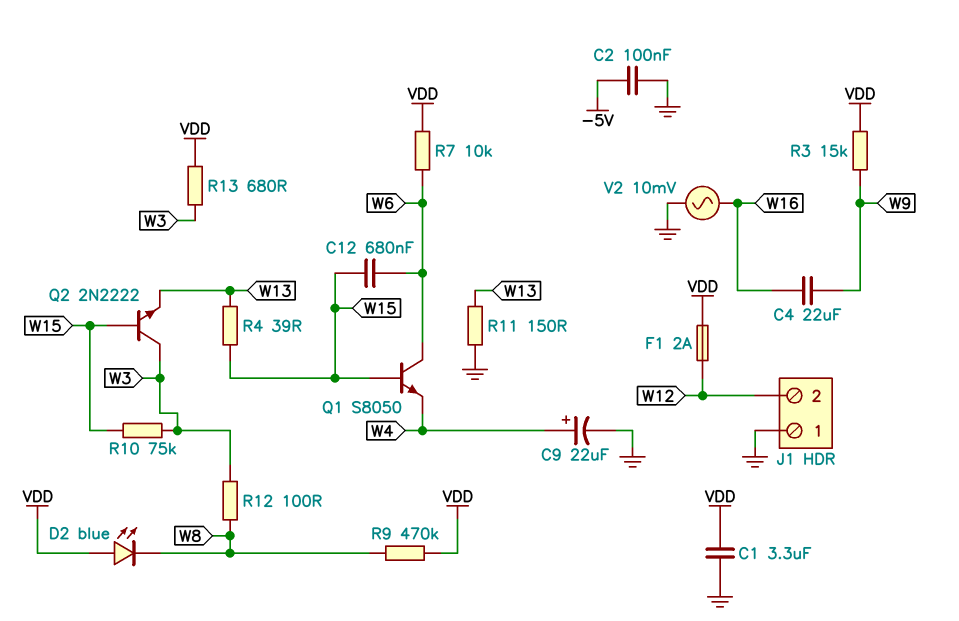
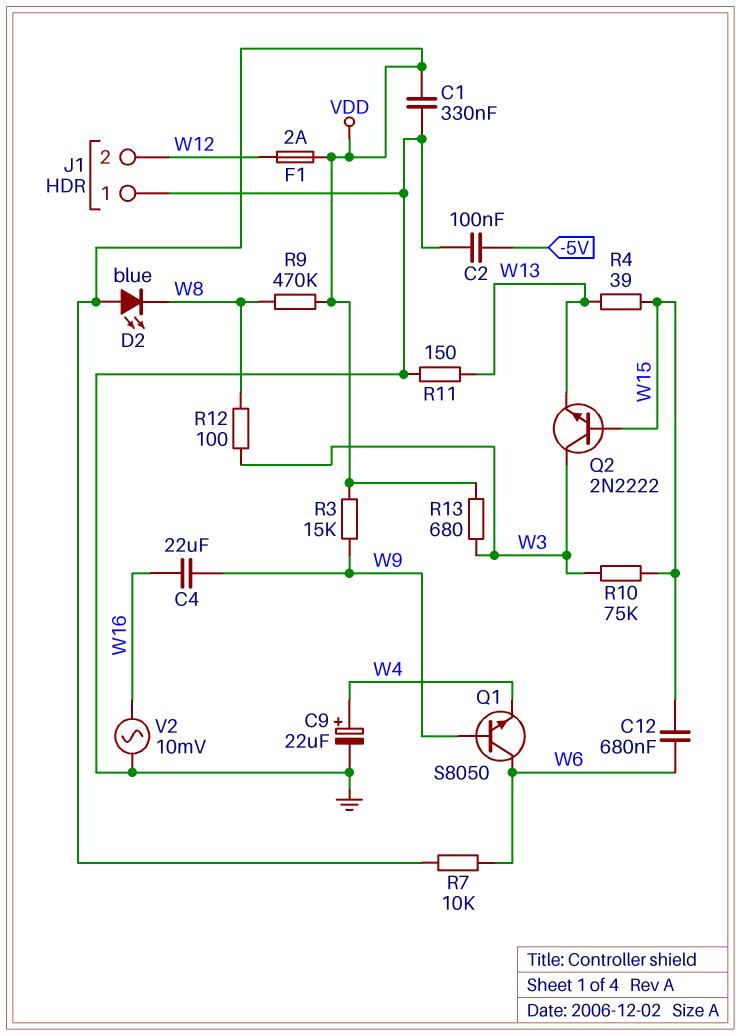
C1: 3.3uF (GND, VDD) -> 330nF (GND, VDD)
Q1: NPN S8050 (B W15, C W6, E W4) -> NPN S8050 (B W9, C W6, E W4)

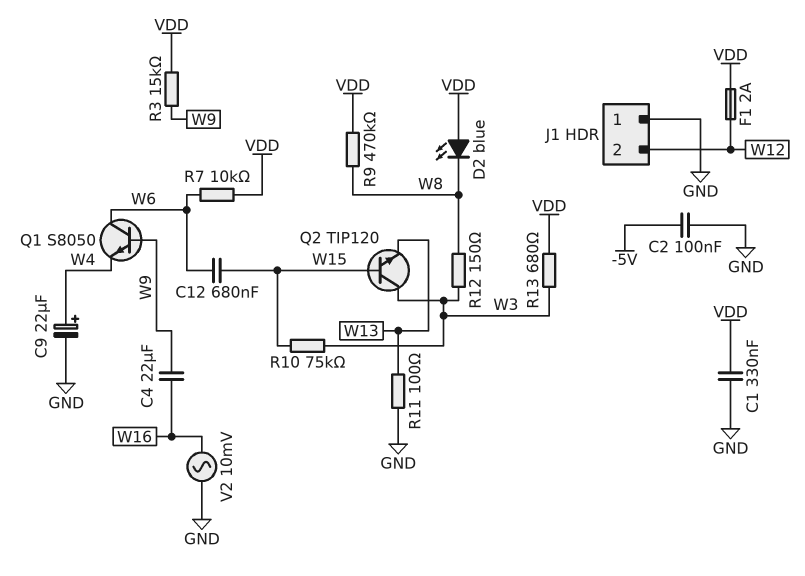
Q2: NPN 2N2222 (B W15, C W3, E W13) -> NPN TIP120 (B W15, C W3, E W13)
R4: 39 (W13, W15) -> none
R11: 150 (GND, W13) -> 100 (GND, W13)
R12: 100 (W3, W8) -> 150 (W3, W8)

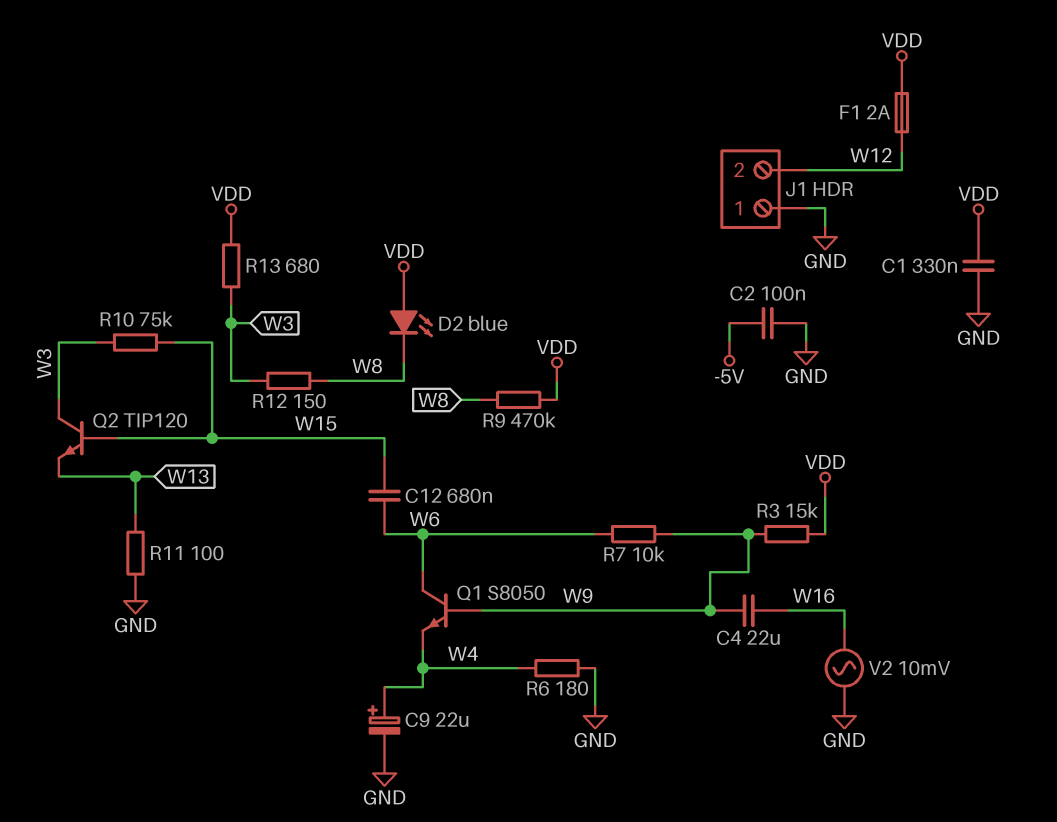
R6: none -> 180 (GND, W4)
R7: 10k (VDD, W6) -> 10k (W6, W9)

